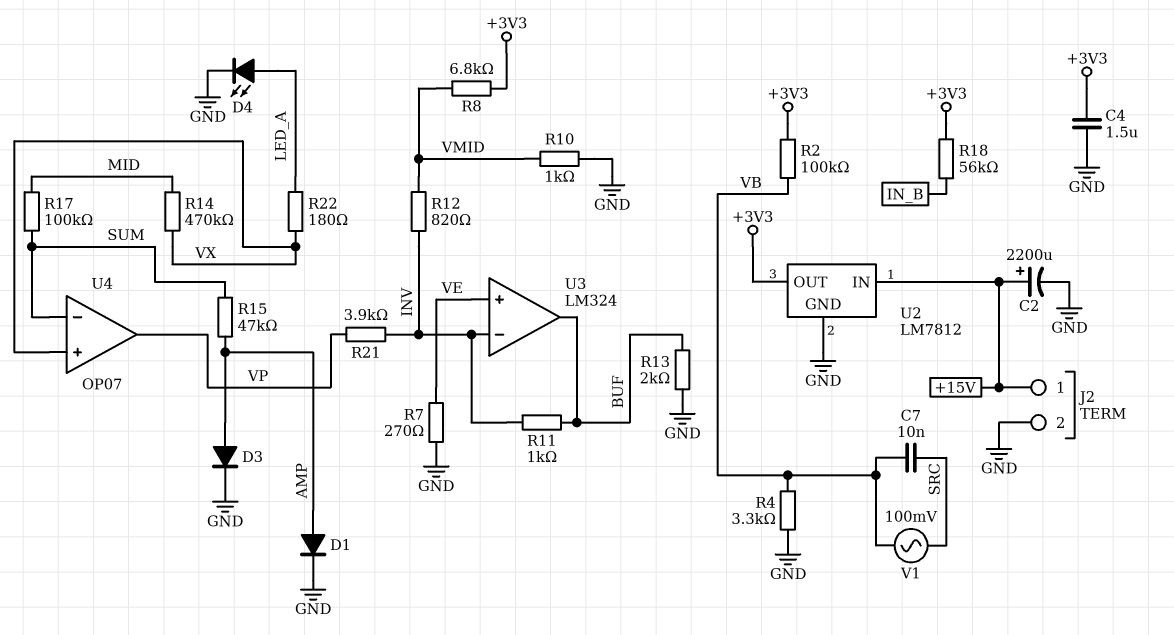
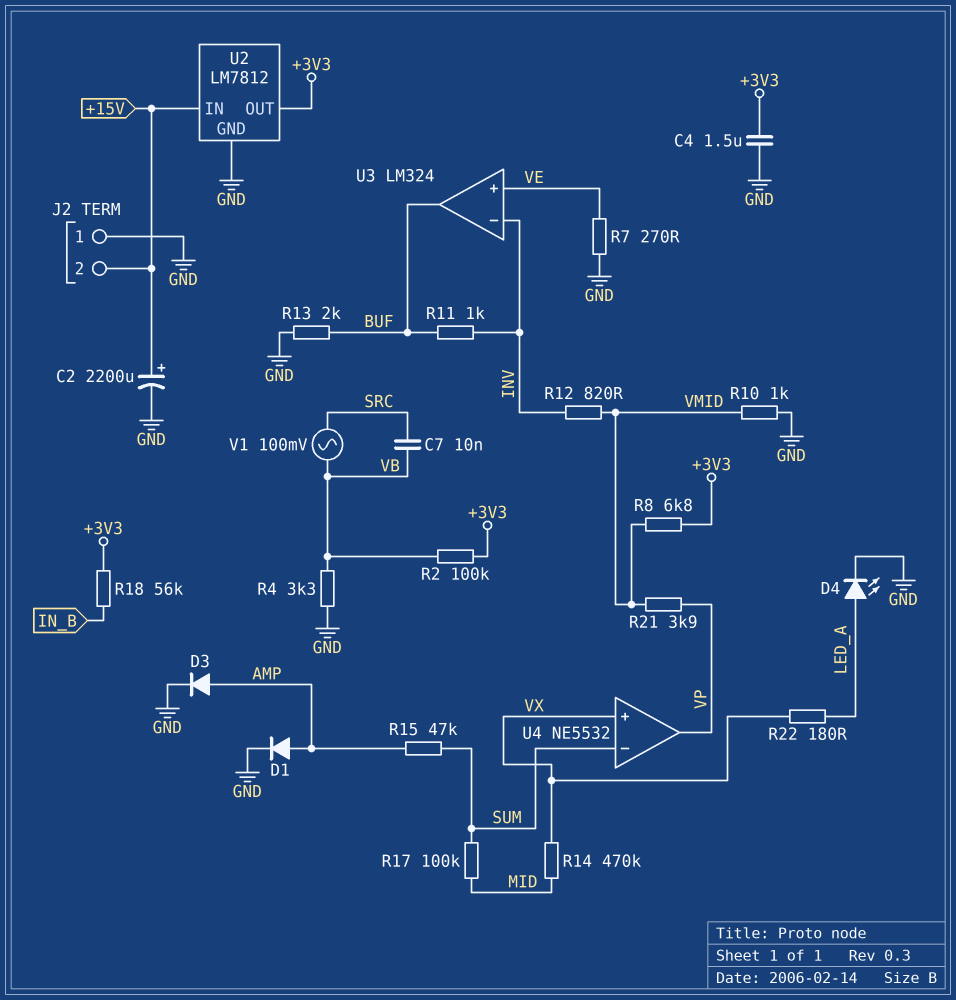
J2 pin 1: +15V -> GND
J2 pin 2: GND -> +15V
R21: 3.9k (INV, VP) -> 3.9k (VMID, VP)
U4: OP07 -> NE5532

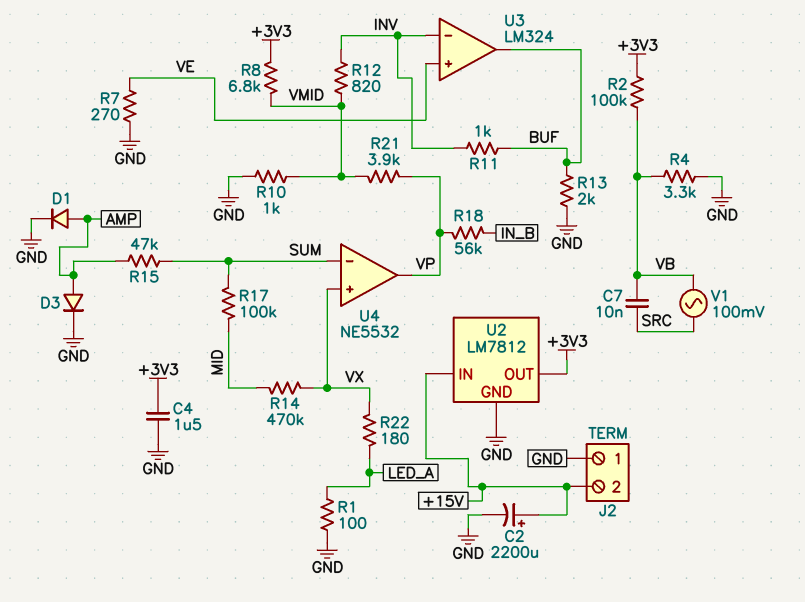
D4: LED (A LED_A, K GND) -> none
R1: none -> 100 (GND, LED_A)
R18: 56k (+3V3, IN_B) -> 56k (IN_B, VP)

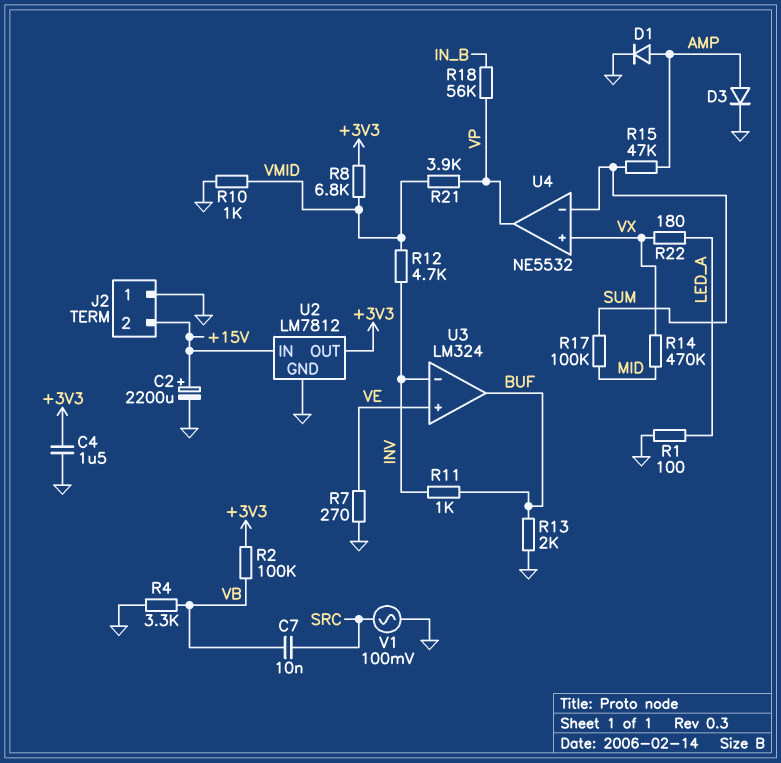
R12: 820 (INV, VMID) -> 4.7k (INV, VMID)
V1: AC 100mV (SRC, VB) -> AC 100mV (GND, SRC)

